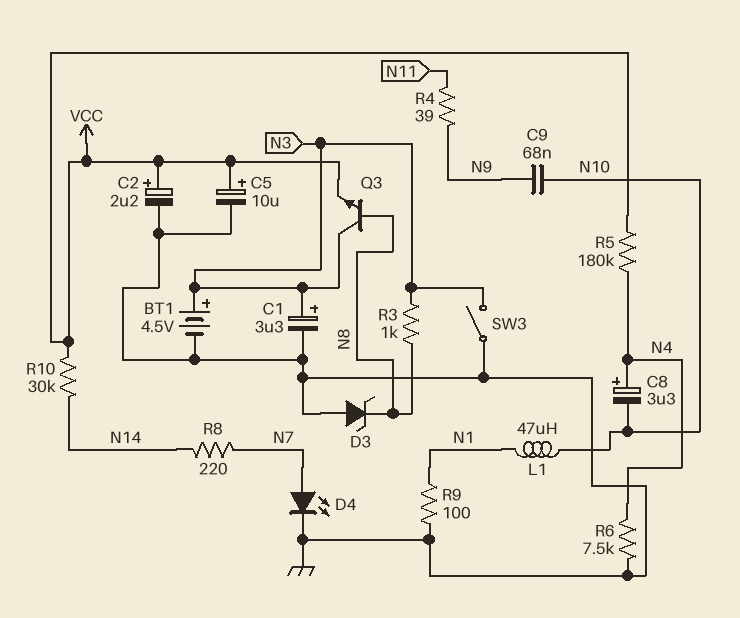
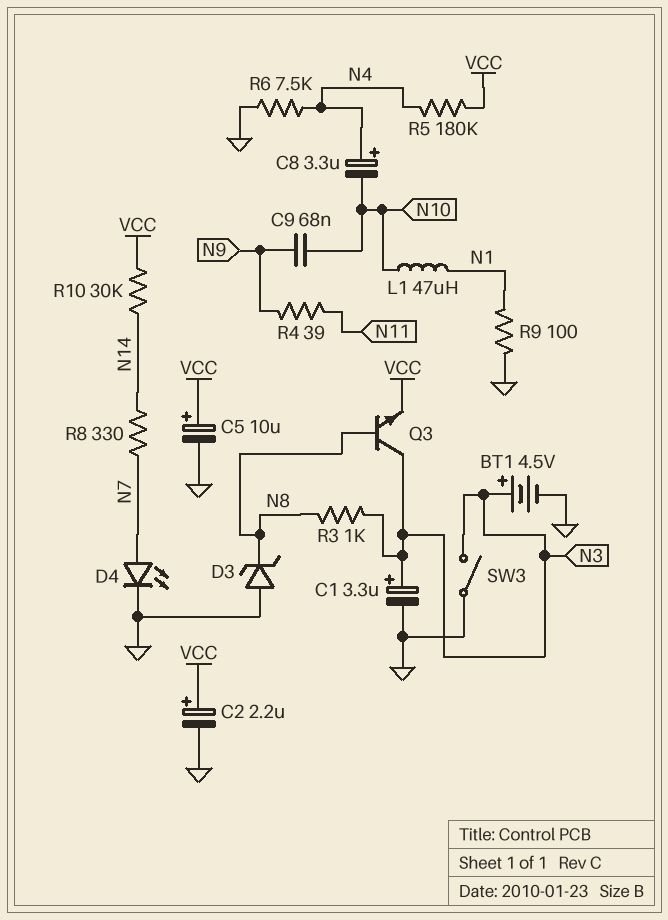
R8: 220 (N7, N14) -> 330 (N7, N14)

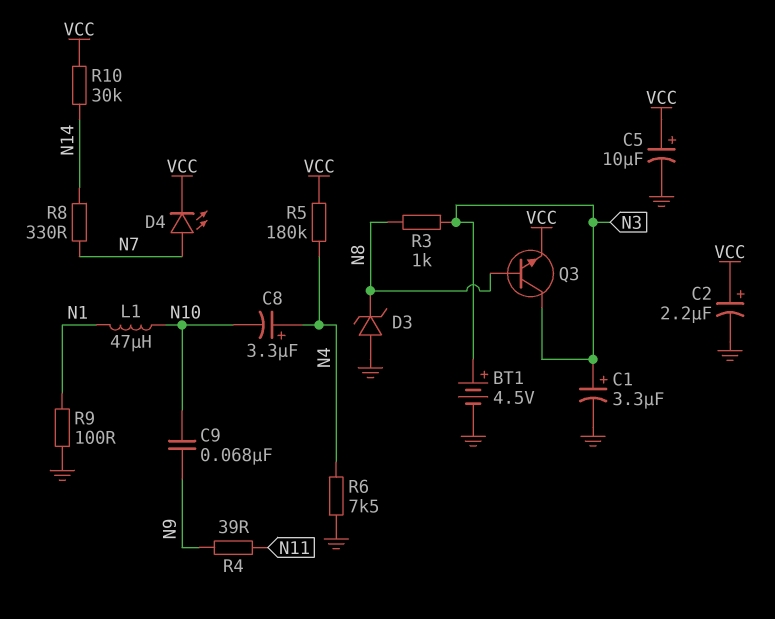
D4: LED (A N7, K GND) -> LED (A N7, K VCC)
SW3: switch (GND, N3) -> none

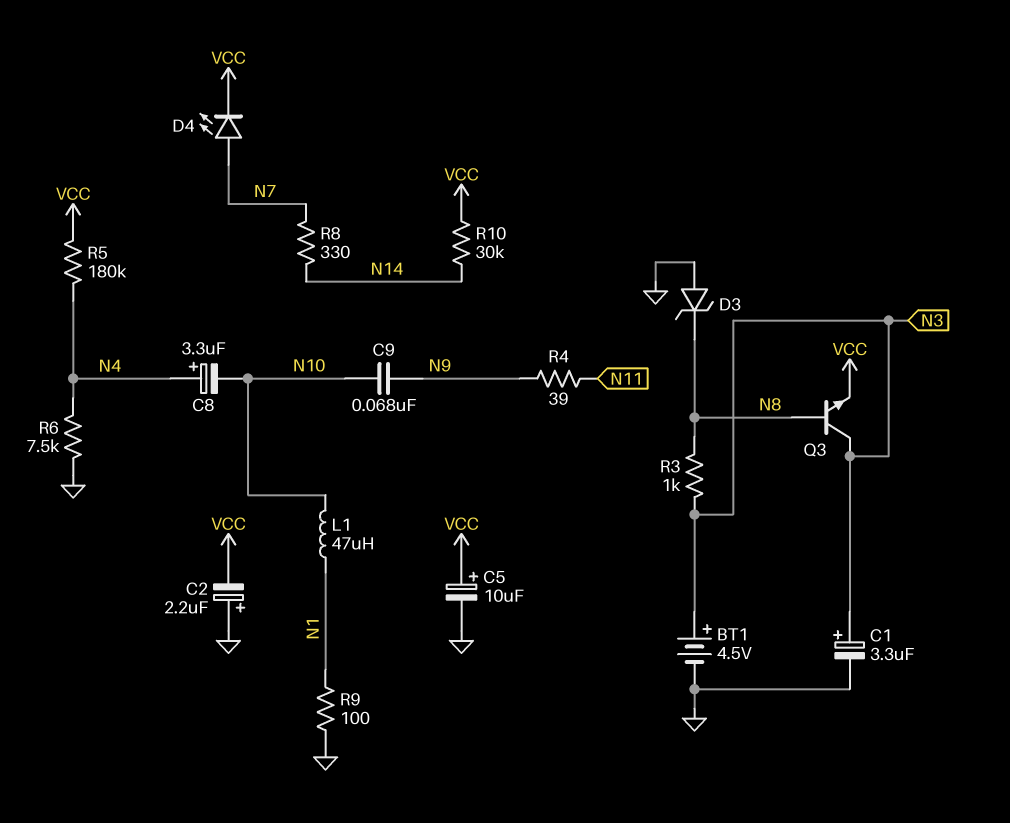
C2: 2.2uF (plus VCC, minus GND) -> 2.2uF (plus GND, minus VCC)

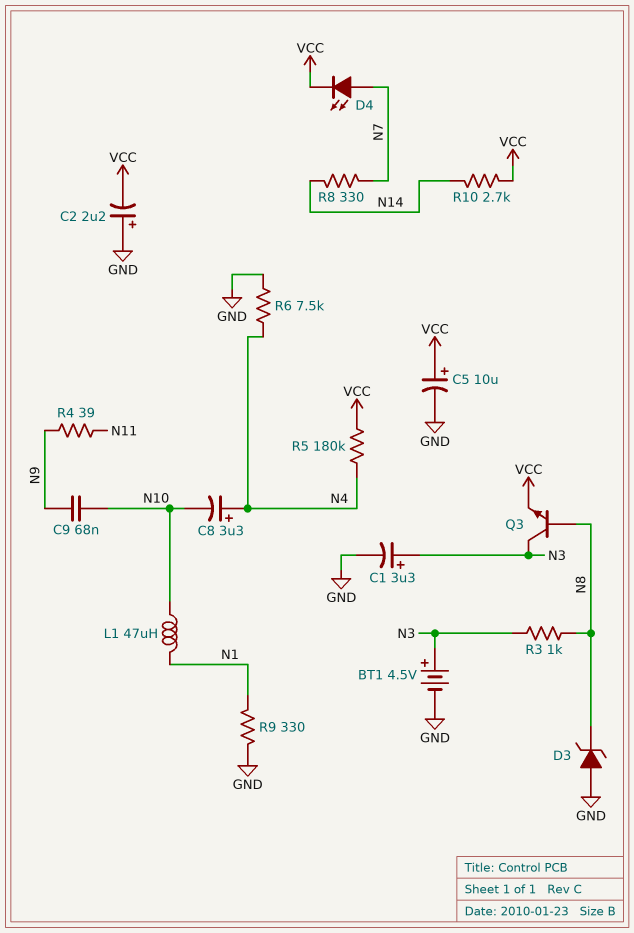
R9: 100 (GND, N1) -> 330 (GND, N1)
R10: 30k (N14, VCC) -> 2.7k (N14, VCC)

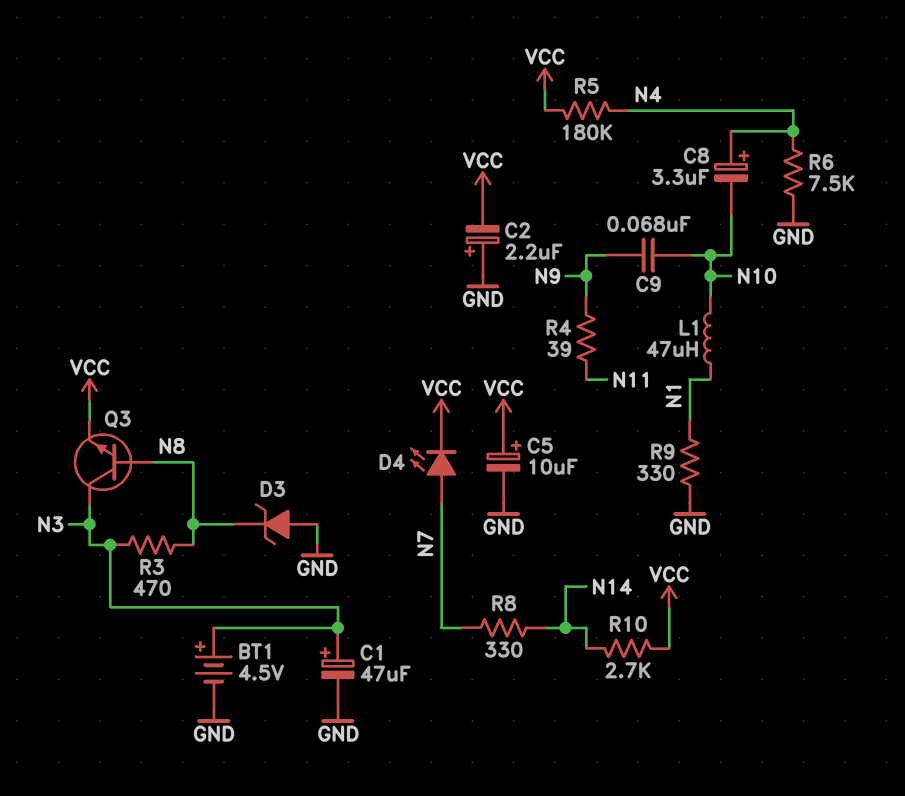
C1: 3.3uF (plus N3, minus GND) -> 47uF (plus N3, minus GND)
R3: 1k (N3, N8) -> 470 (N3, N8)

